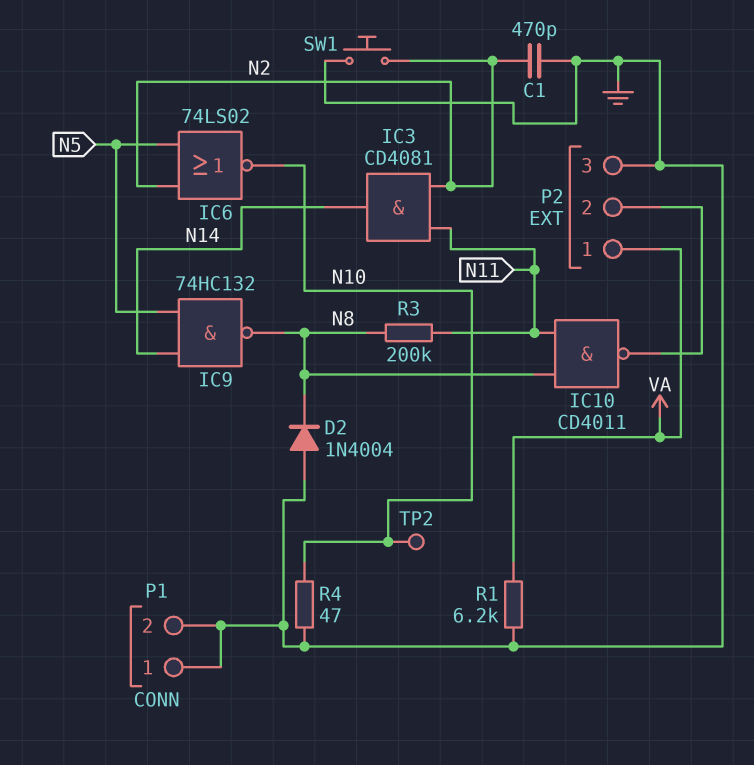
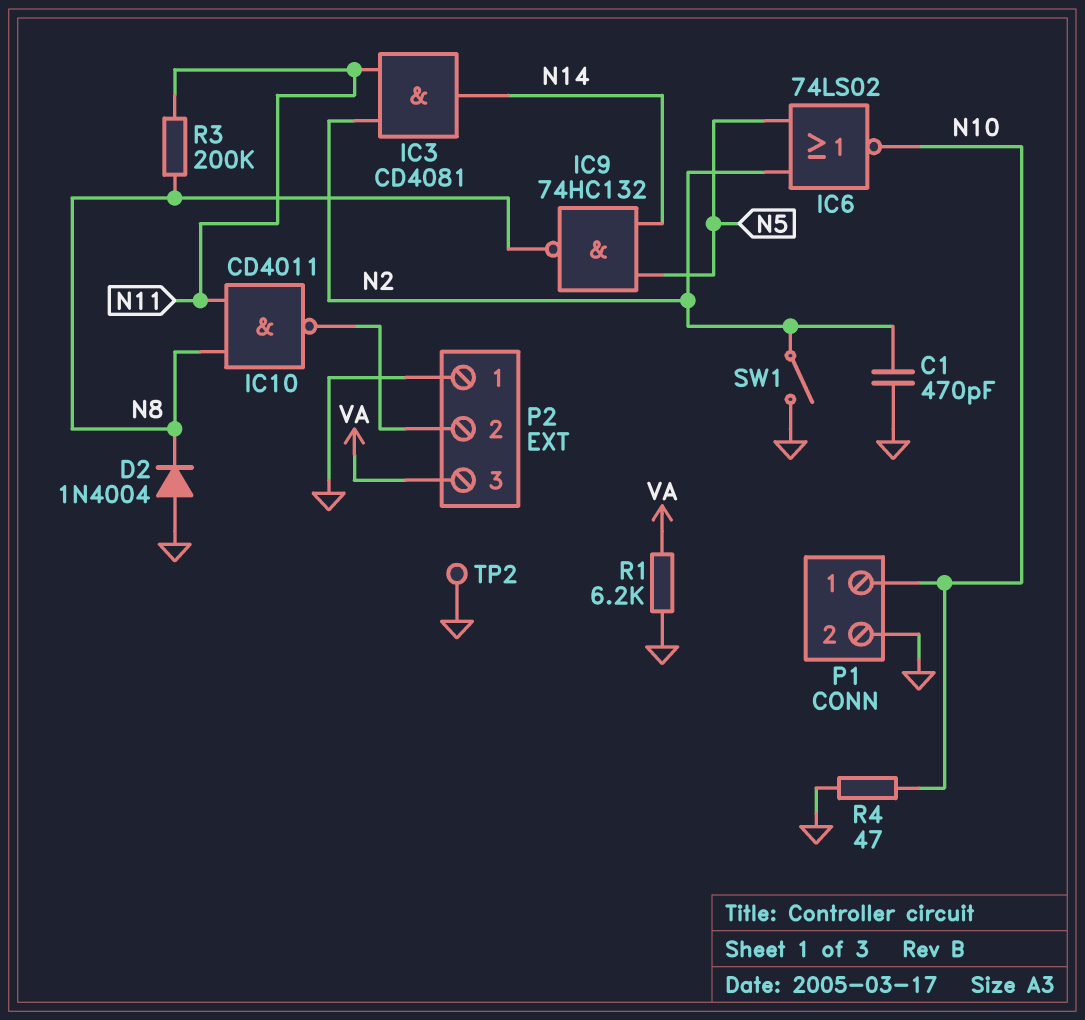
P1 pin 1: GND -> N10
P2 pin 1: VA -> GND
P2 pin 3: GND -> VA
SW1: button (GND, N2) -> switch (GND, N2)
TP2: test point (N10) -> test point (GND)

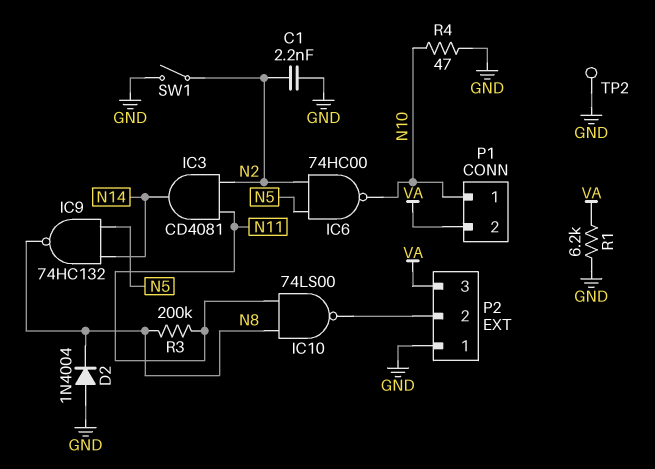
C1: 470pF (GND, N2) -> 2.2nF (GND, N2)
IC6: NOR 74LS02 (in N2, in N5, out N10) -> NAND 74HC00 (in N2, in N5, out N10)
IC10: NAND CD4011 (in N8, in N11, out P2/2) -> NAND 74LS00 (in N8, in N11, out P2/2)
P1 pin 2: GND -> VA

